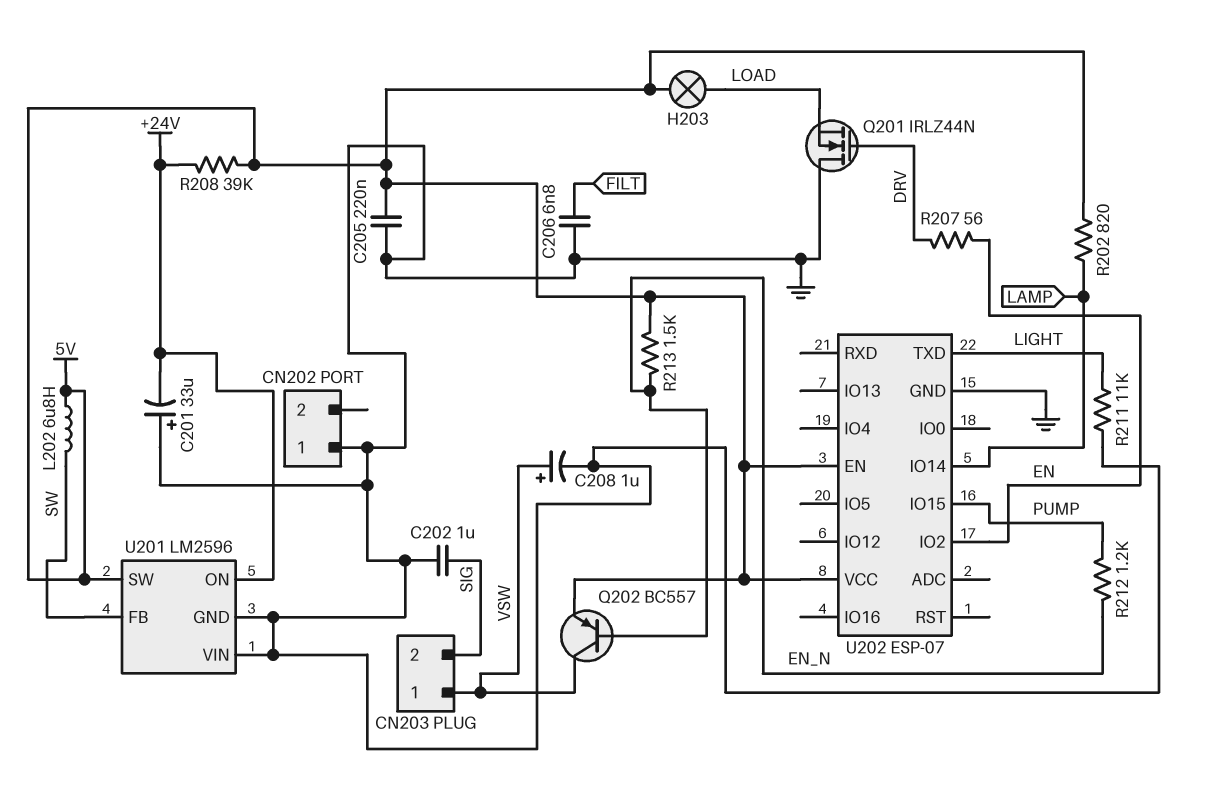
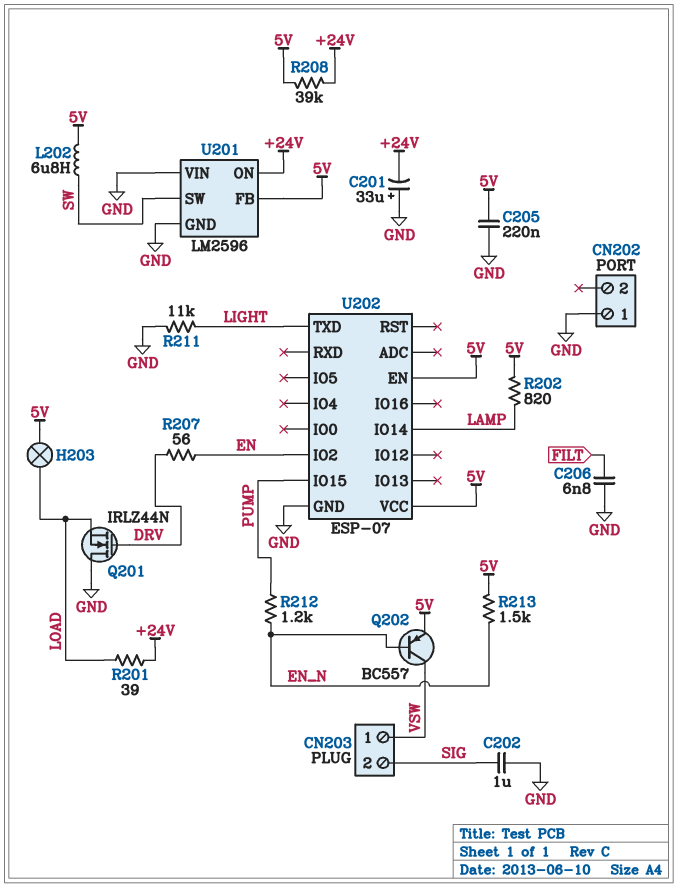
C208: 1uF (plus VSW, minus GND) -> none
R201: none -> 39 (+24V, LOAD)
U201 pin FB: SW -> 5V
U201 pin SW: 5V -> SW

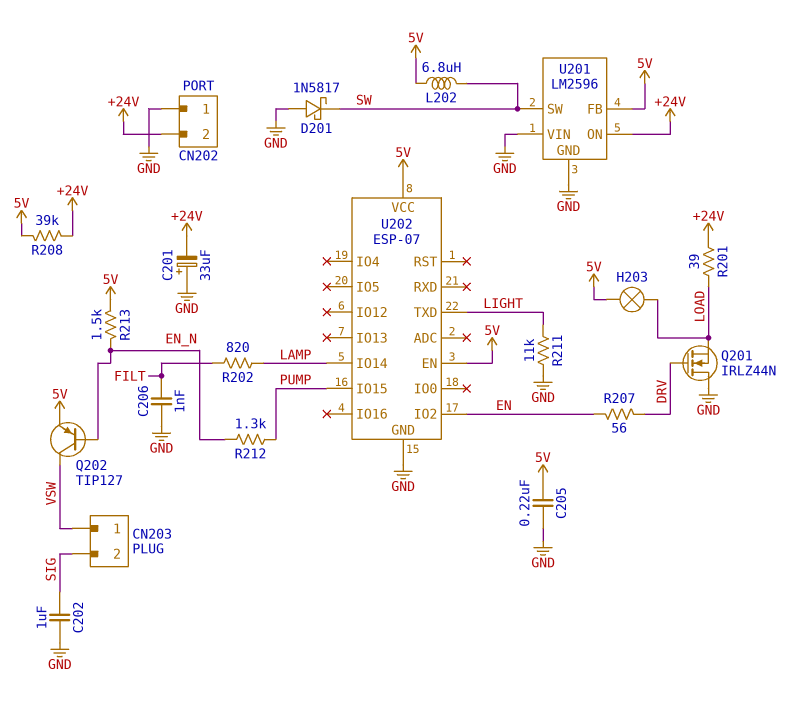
C206: 6.8nF (FILT, GND) -> 1nF (FILT, GND)
CN202 pin 2: none -> +24V
D201: none -> schottky 1N5817 (A GND, K SW)
Q202: PNP BC557 (B EN_N, C VSW, E 5V) -> PNP TIP127 (B EN_N, C VSW, E 5V)
R202: 820 (5V, LAMP) -> 820 (FILT, LAMP)
R212: 1.2k (EN_N, PUMP) -> 1.3k (EN_N, PUMP)

